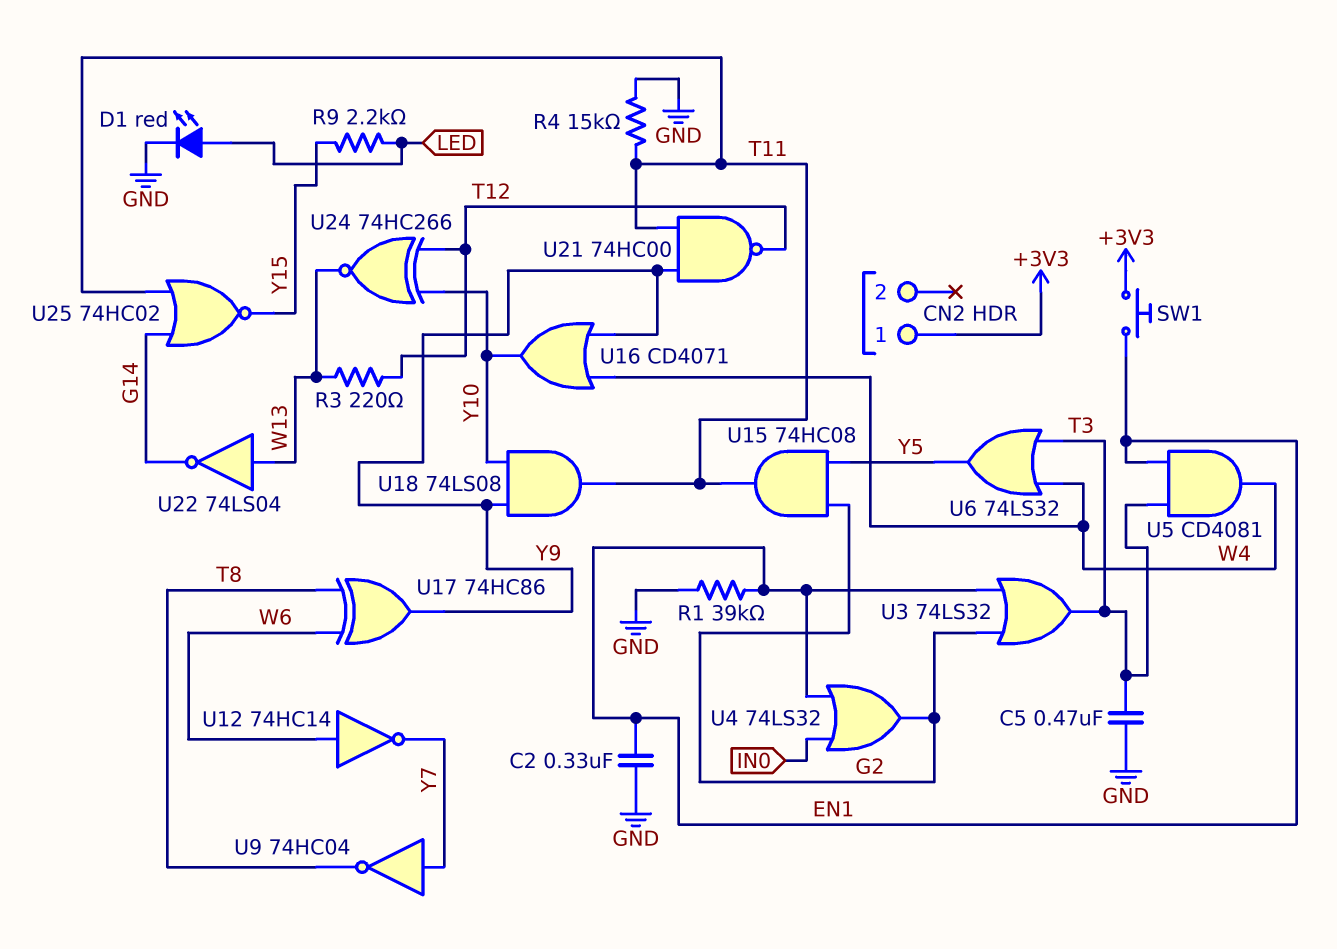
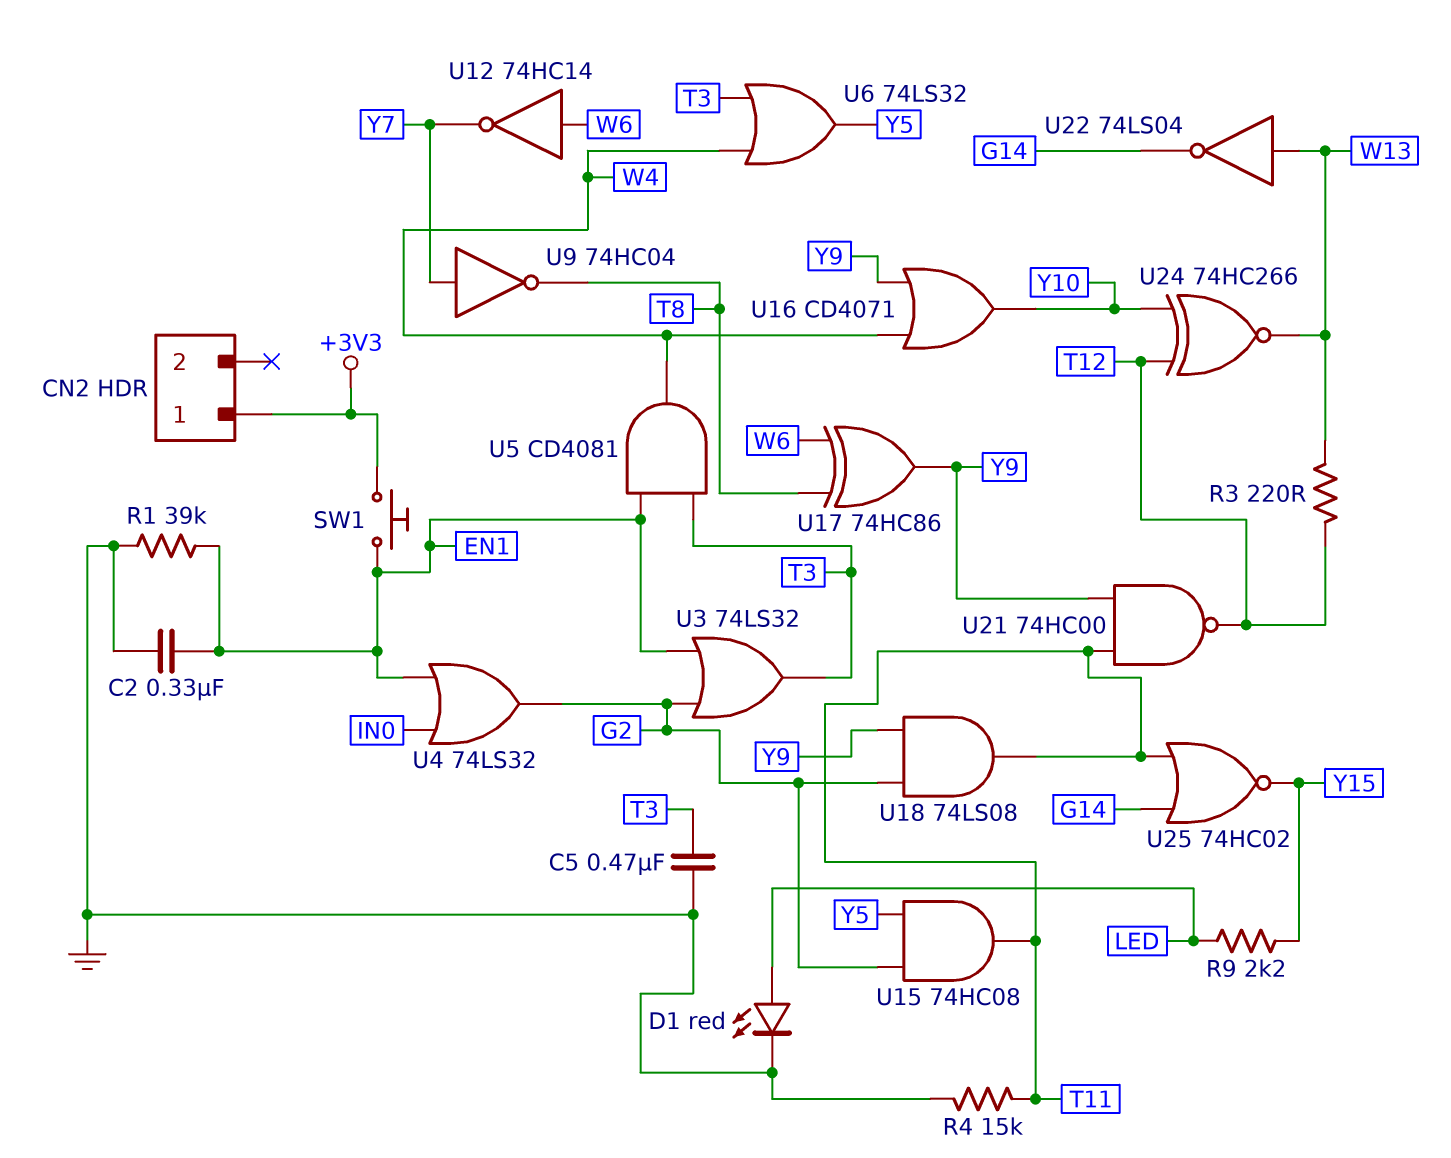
U18: AND 74LS08 (in Y9, in Y10, out T11) -> AND 74LS08 (in G2, in Y9, out T11)

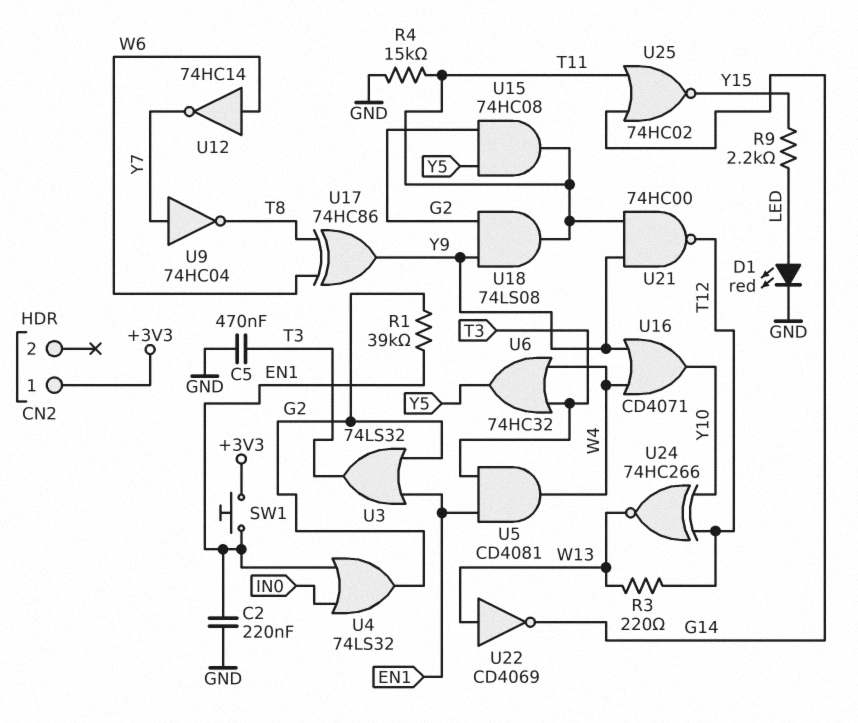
C2: 330nF (EN1, GND) -> 220nF (EN1, GND)
R1: 39k (EN1, GND) -> 39k (EN1, G2)
U6: OR 74LS32 (in T3, in W4, out Y5) -> OR 74HC32 (in T3, in W4, out Y5)
U22: NOT 74LS04 (in W13, out G14) -> NOT CD4069 (in W13, out G14)

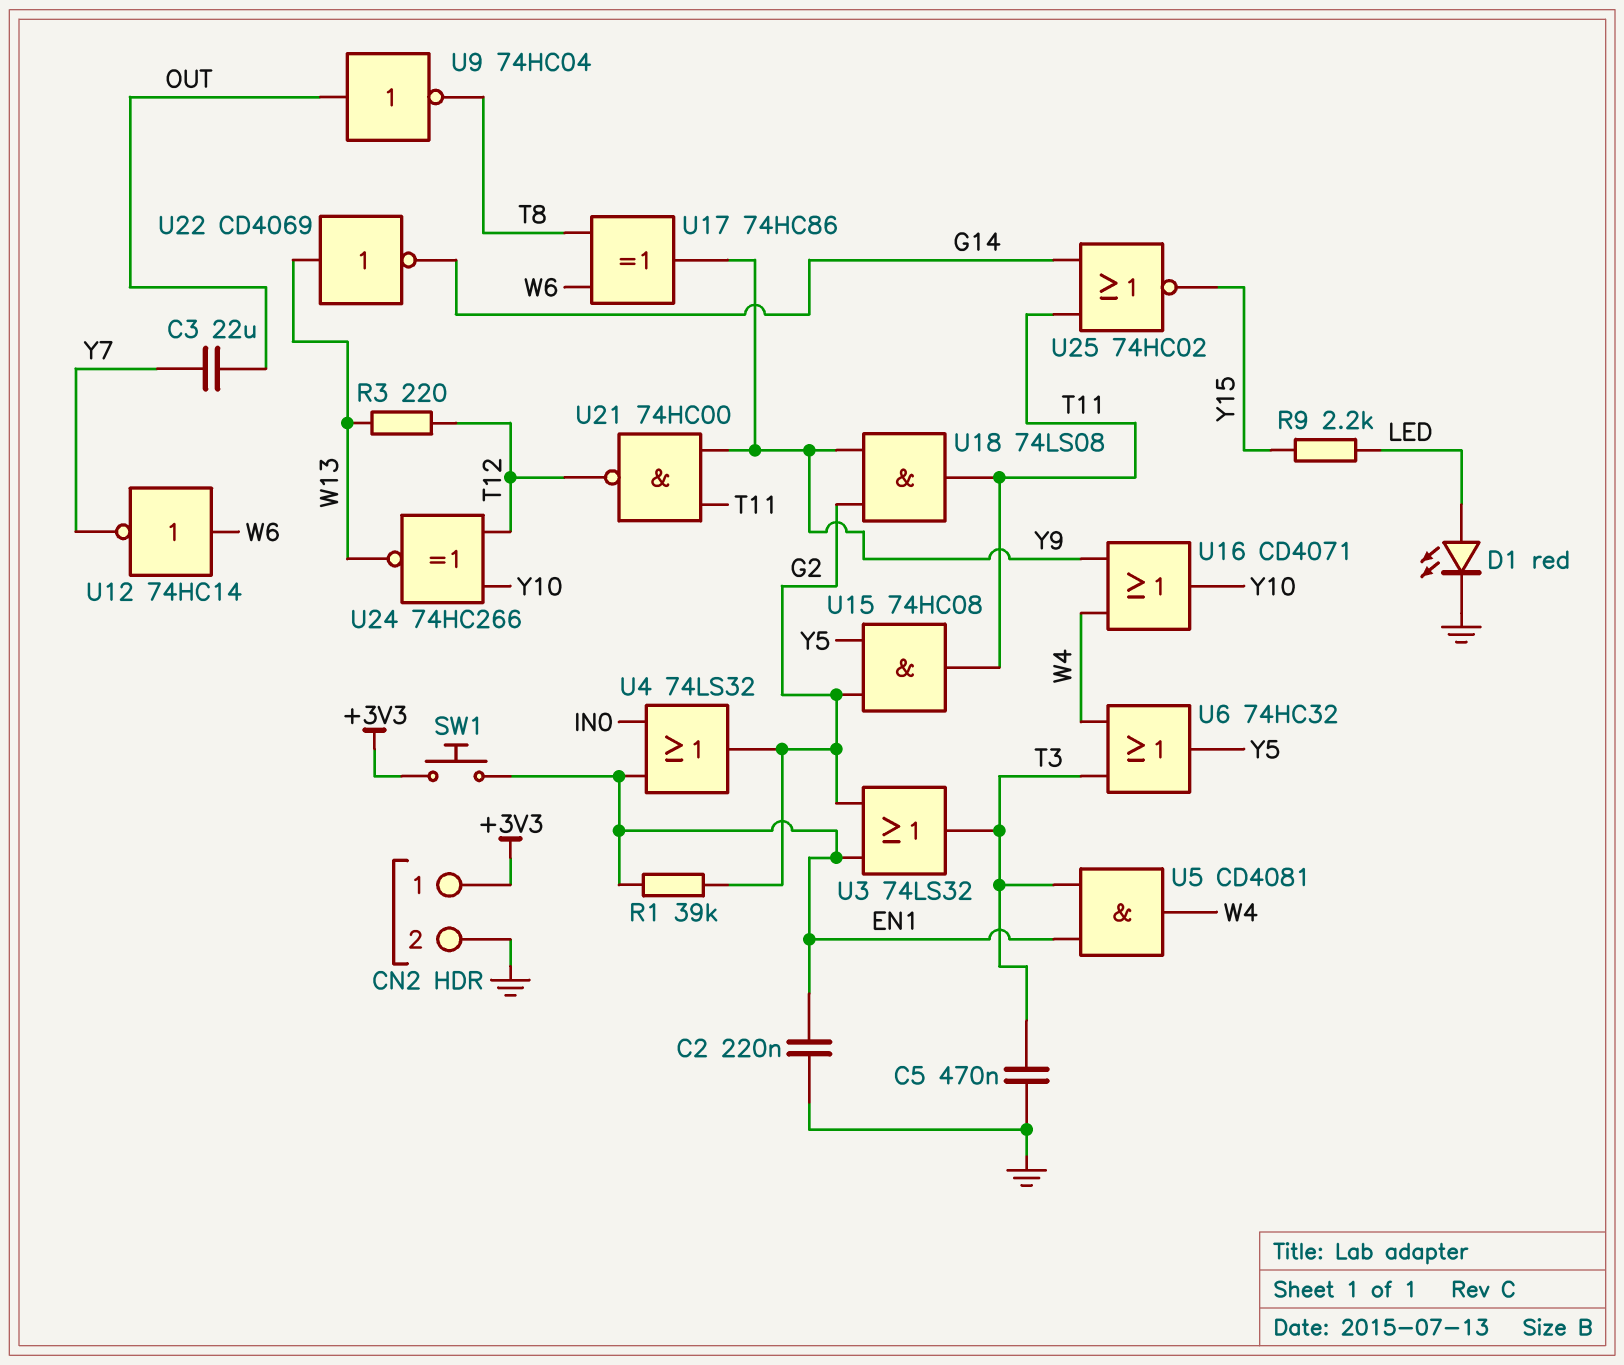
C3: none -> 22uF (OUT, Y7)
CN2 pin 2: none -> GND
R4: 15k (GND, T11) -> none
U9: NOT 74HC04 (in Y7, out T8) -> NOT 74HC04 (in OUT, out T8)

